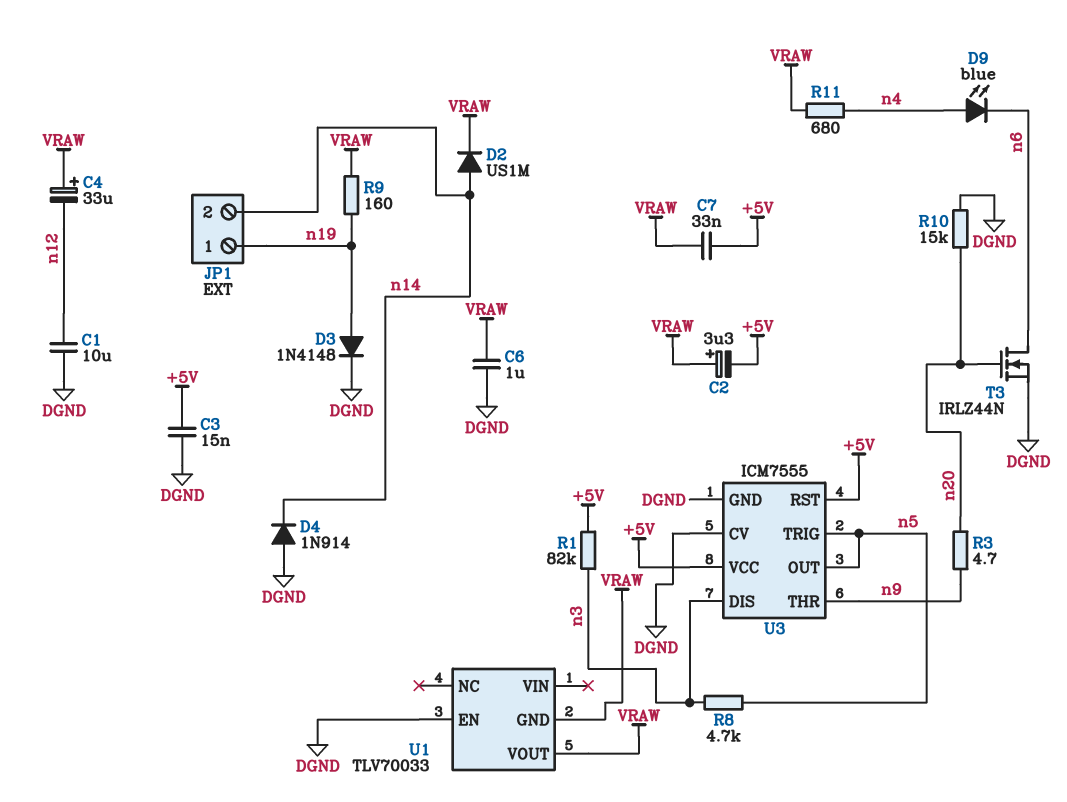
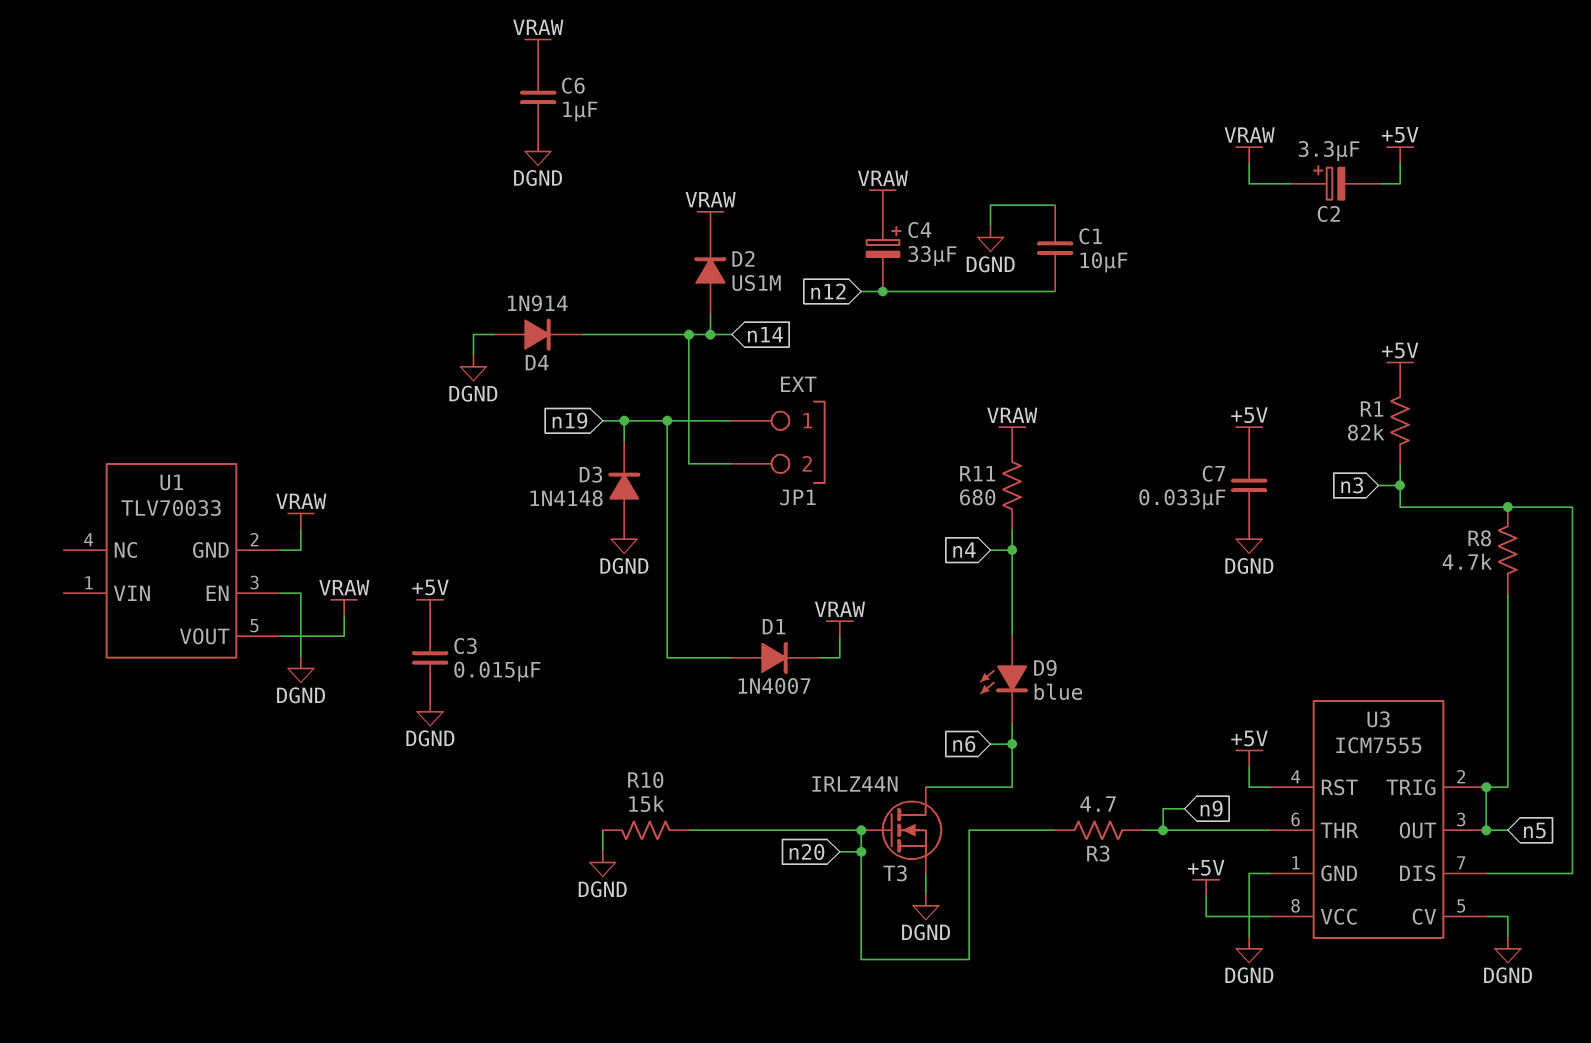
C7: 33nF (+5V, VRAW) -> 33nF (+5V, DGND)
D1: none -> diode 1N4007 (A n19, K VRAW)
D3: diode 1N4148 (A n19, K DGND) -> diode 1N4148 (A DGND, K n19)
R9: 160 (VRAW, n19) -> none

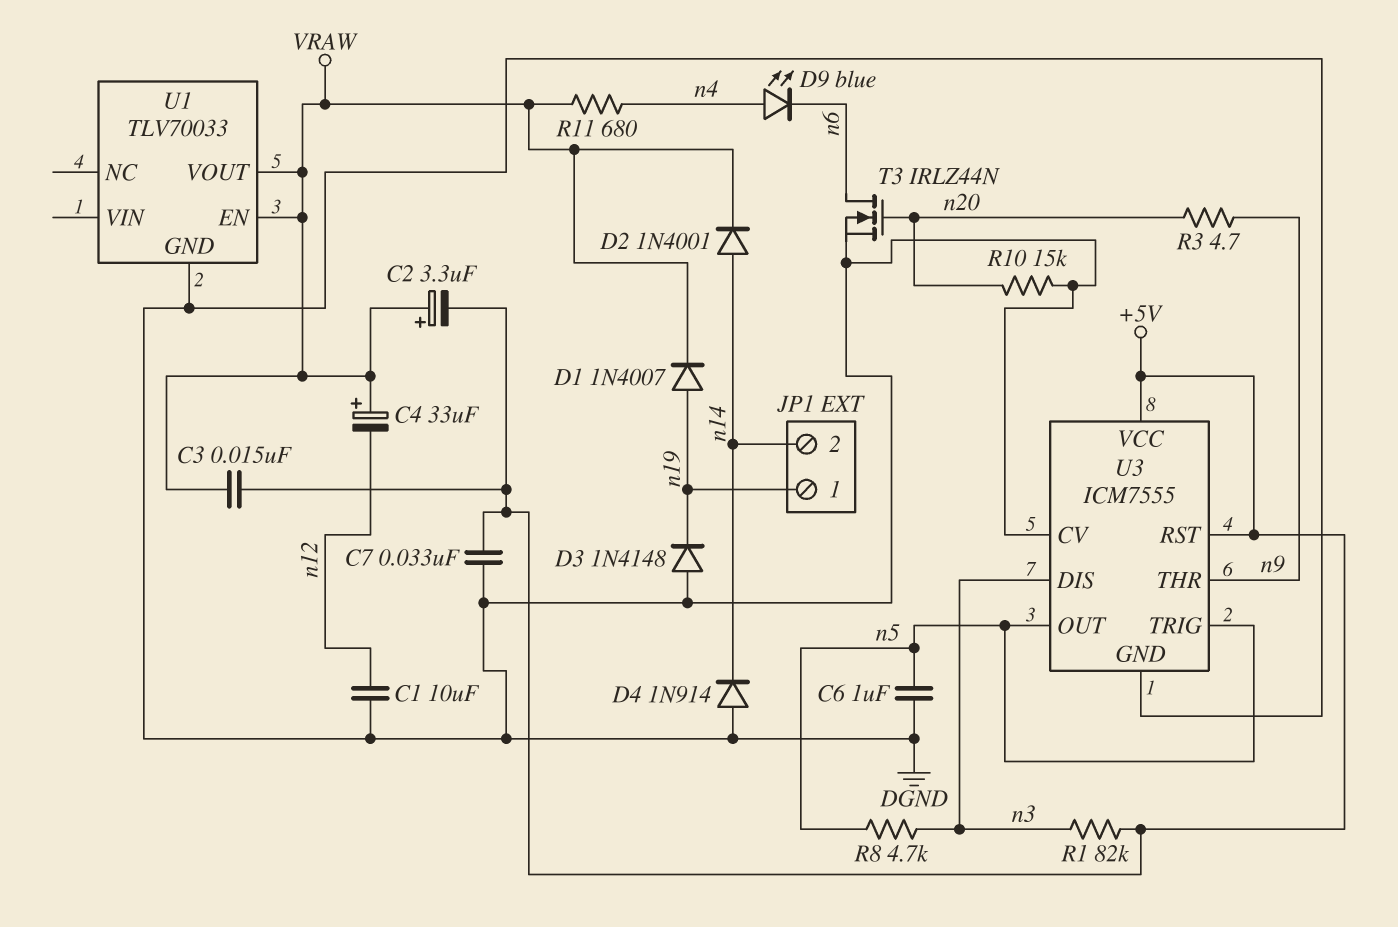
C3: 15nF (+5V, DGND) -> 15nF (+5V, VRAW)
C6: 1uF (DGND, VRAW) -> 1uF (DGND, n5)
D2: diode US1M (A n14, K VRAW) -> diode 1N4001 (A n14, K VRAW)
U1 pin EN: DGND -> VRAW
U1 pin GND: VRAW -> DGND

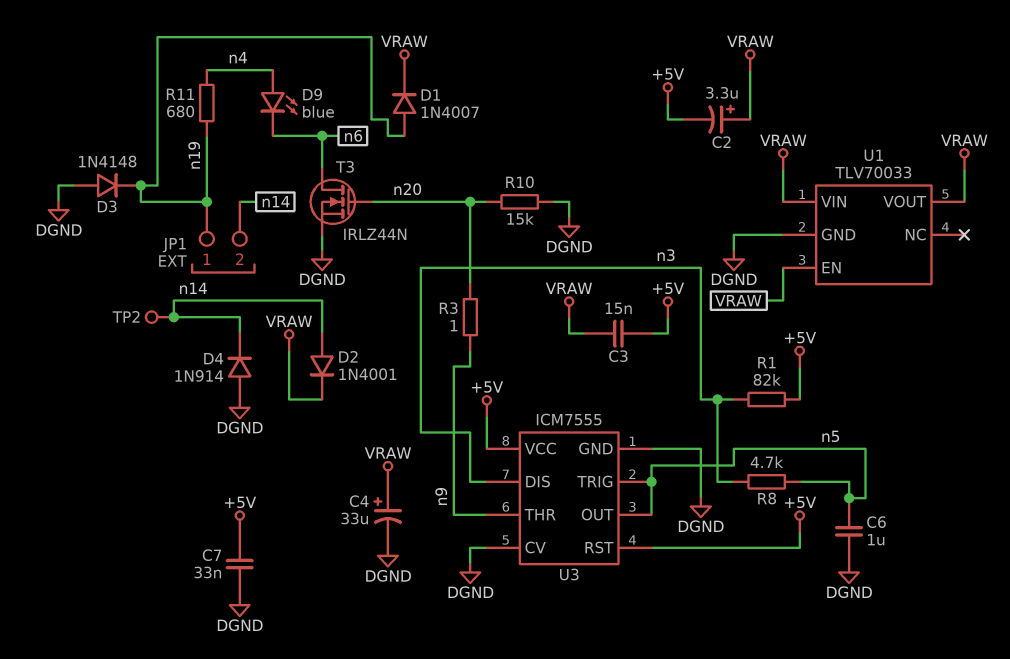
C1: 10uF (DGND, n12) -> none
C4: 33uF (plus VRAW, minus n12) -> 33uF (plus VRAW, minus DGND)
R3: 4.7 (n9, n20) -> 1 (n9, n20)
R11: 680 (VRAW, n4) -> 680 (n4, n19)
TP2: none -> test point (n14)
U1 pin VIN: none -> VRAW

